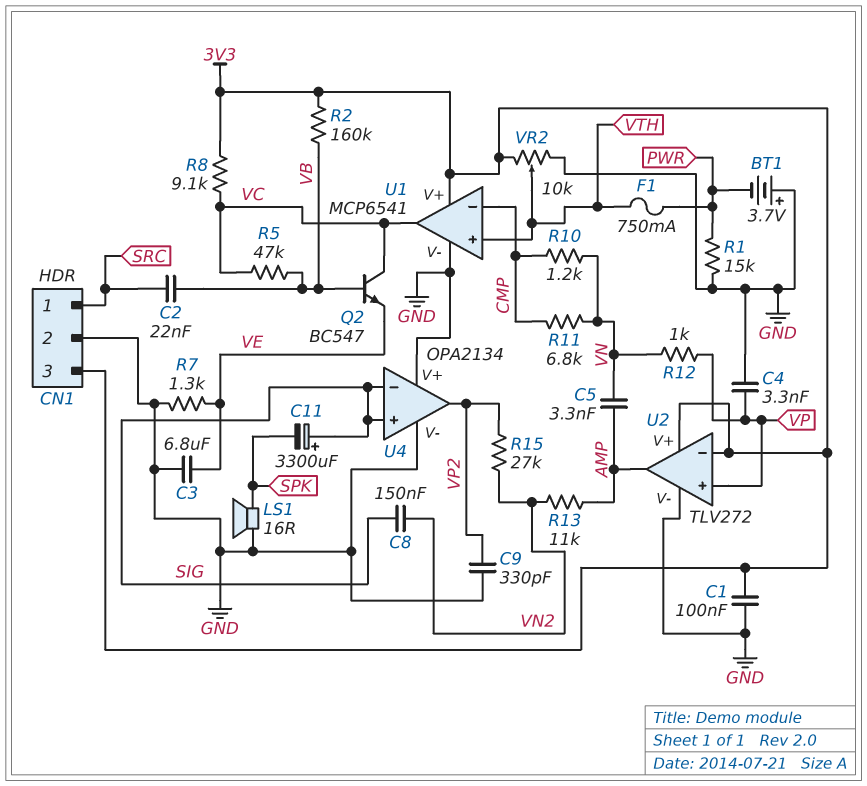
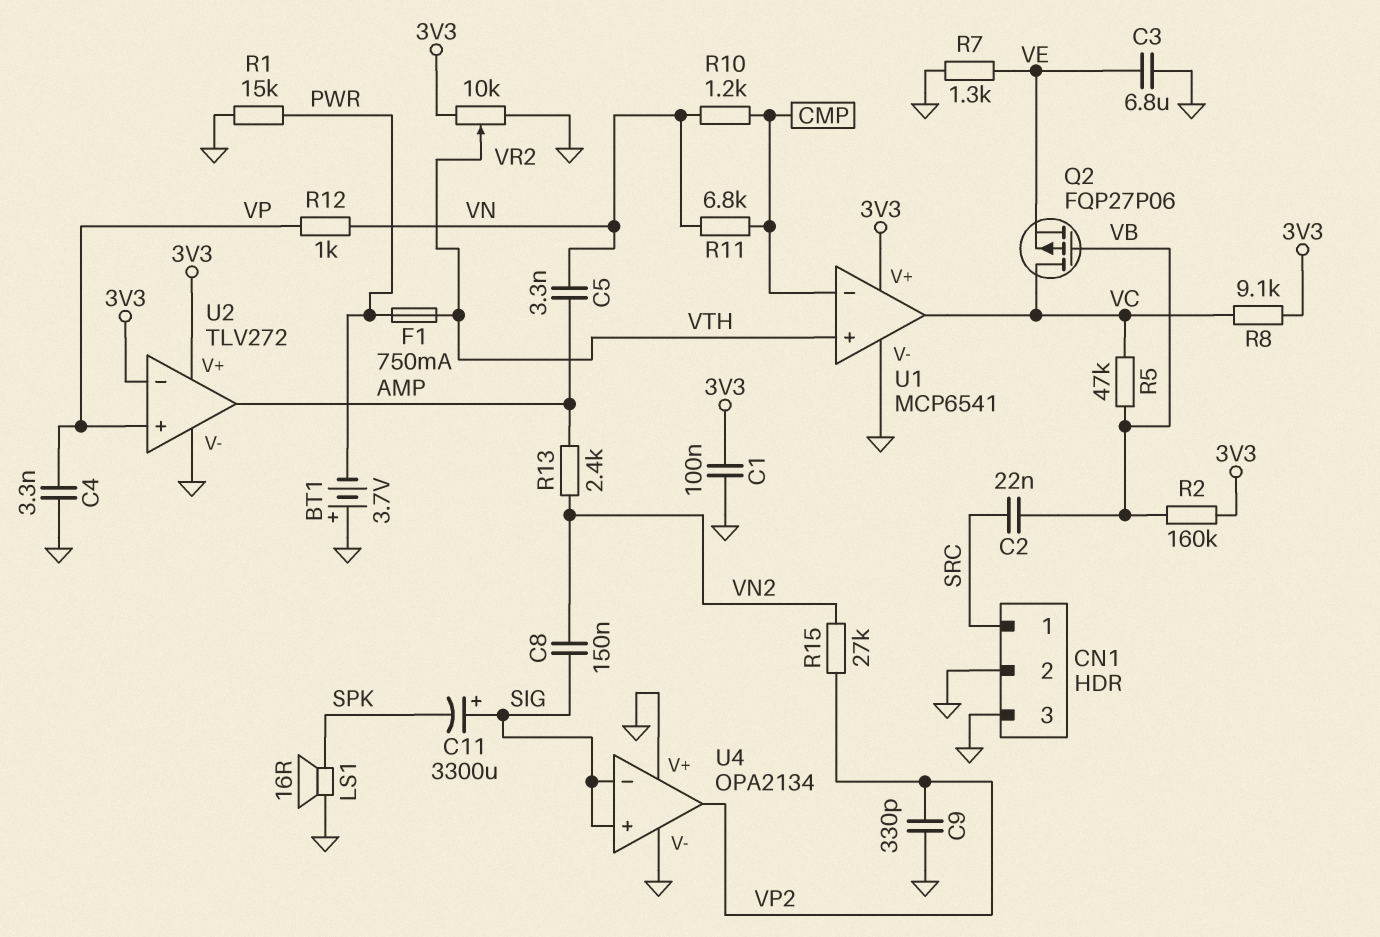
CN1 pin 3: 3V3 -> GND
Q2: NPN BC547 (B VB, C VC, E VE) -> PMOS FQP27P06 (G VB, D VC, S VE)
R13: 11k (AMP, VN2) -> 2.4k (AMP, VN2)

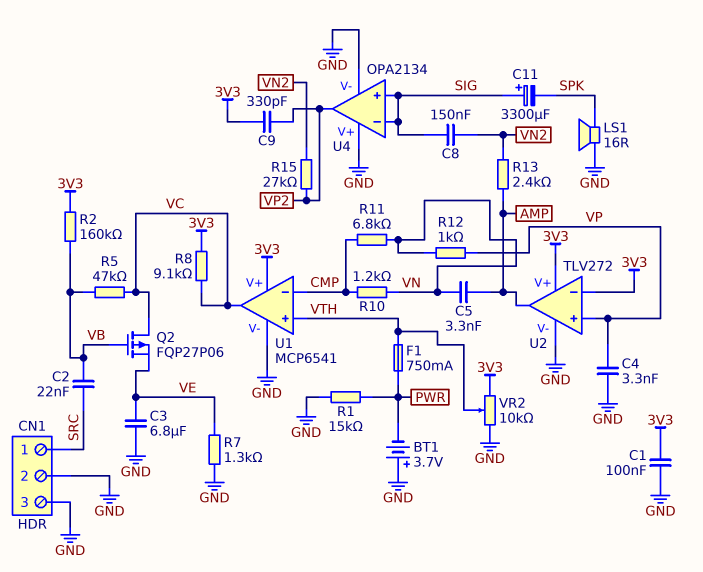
C9: 330pF (GND, VP2) -> 330pF (3V3, VP2)

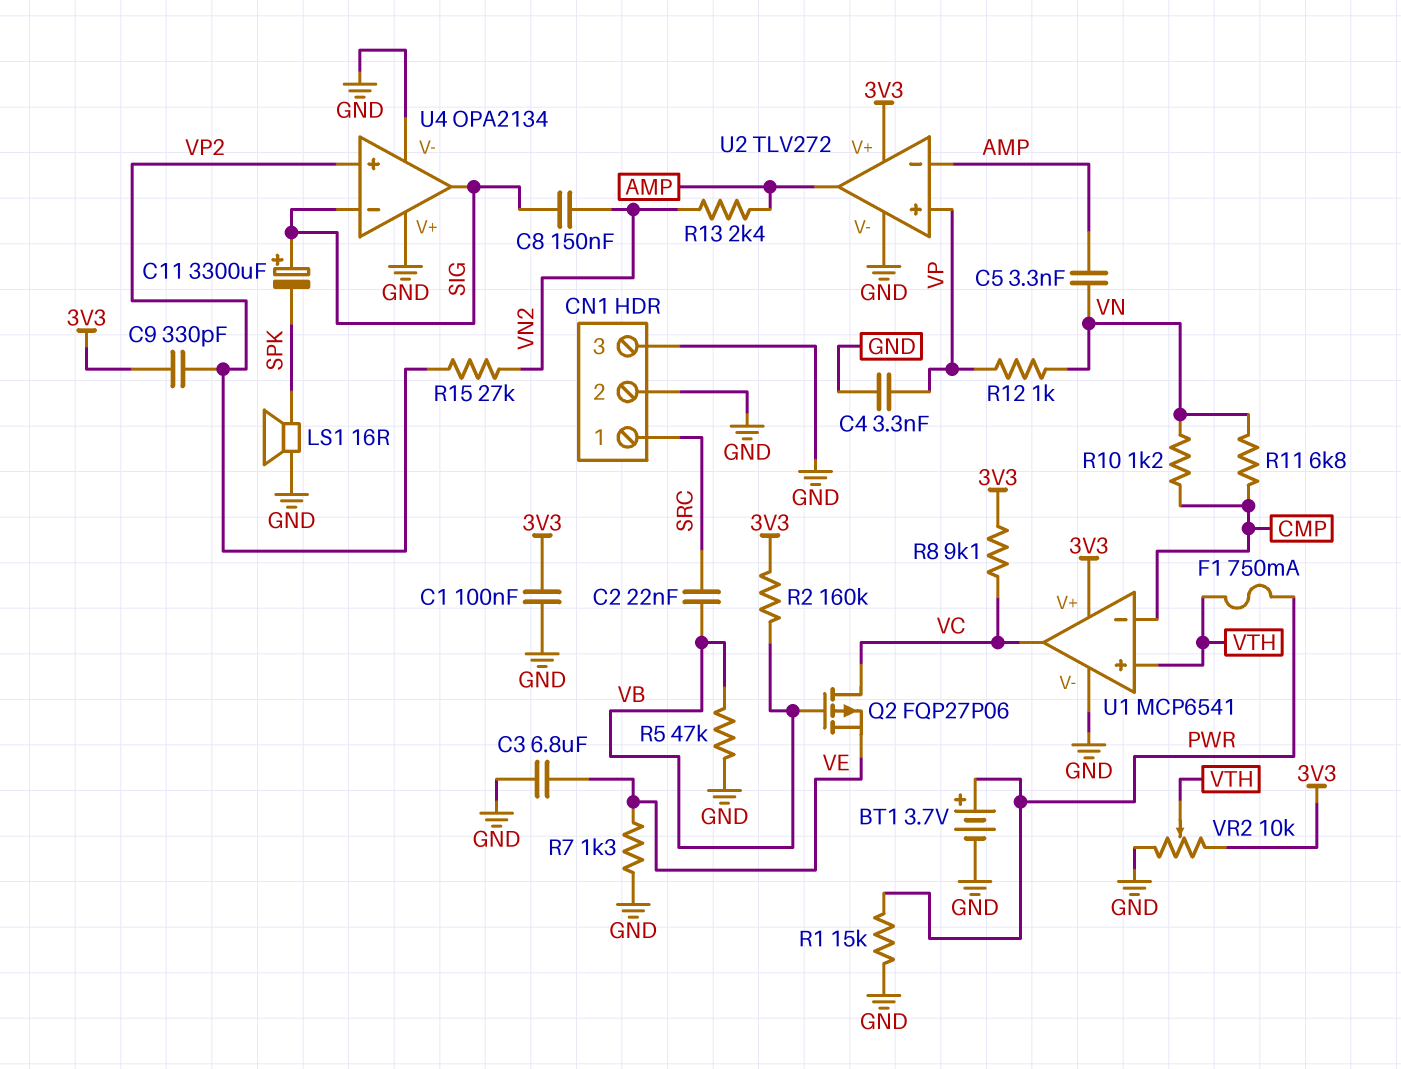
BT1: 3.7V (plus GND, minus PWR) -> 3.7V (plus PWR, minus GND)
R5: 47k (VB, VC) -> 47k (GND, VB)
U2 pin in-: 3V3 -> AMP
U4 pin in+: SIG -> VP2
U4 pin out: VP2 -> SIG

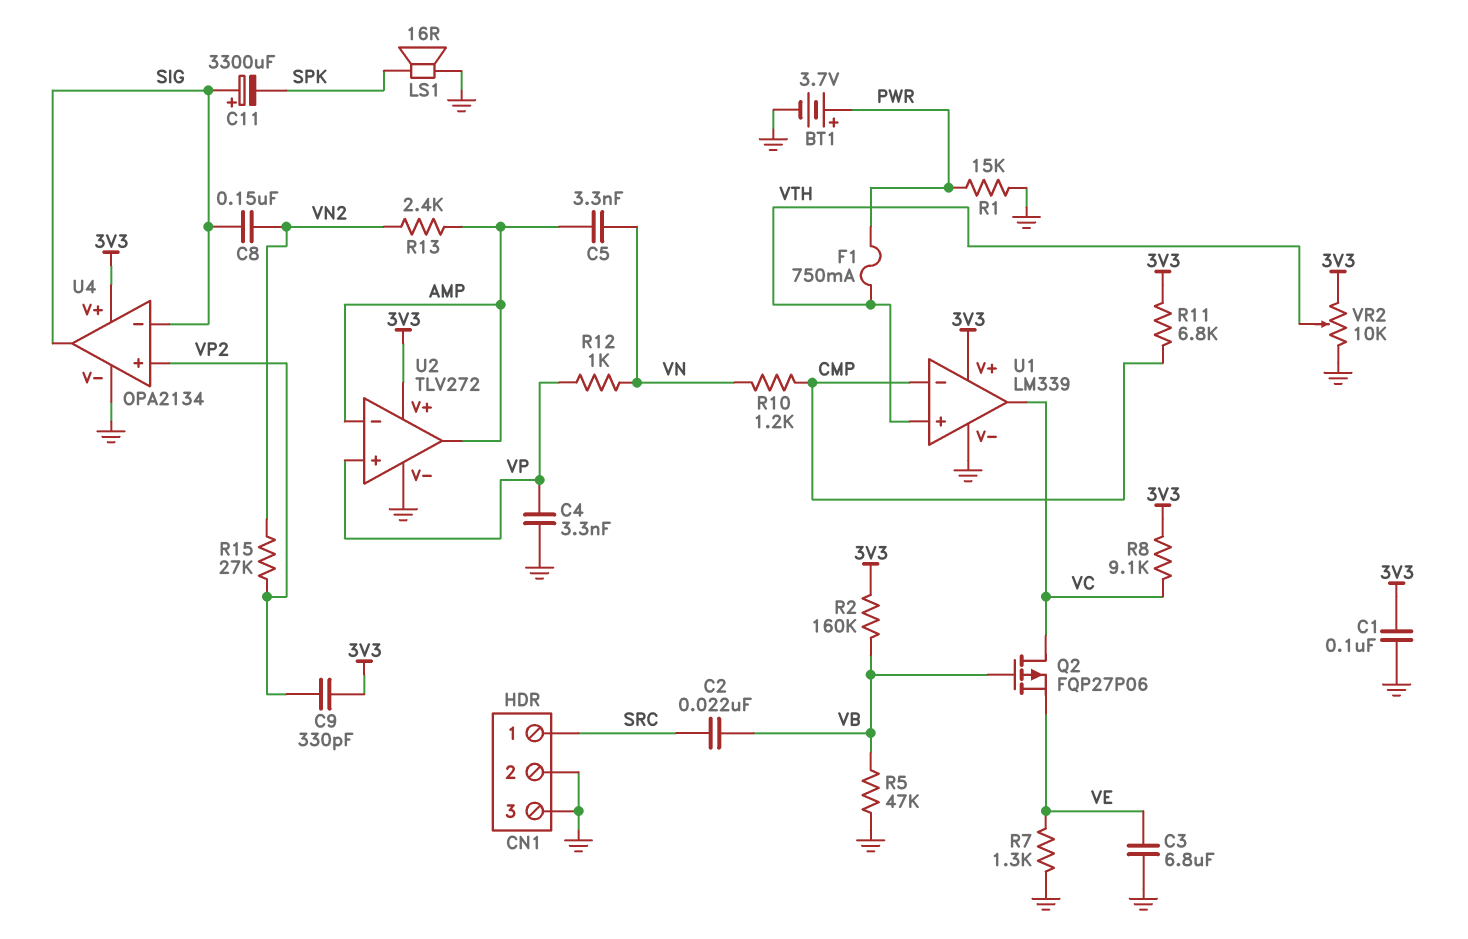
R11: 6.8k (CMP, VN) -> 6.8k (3V3, CMP)
U1: MCP6541 -> LM339
U4 pin V+: GND -> 3V3

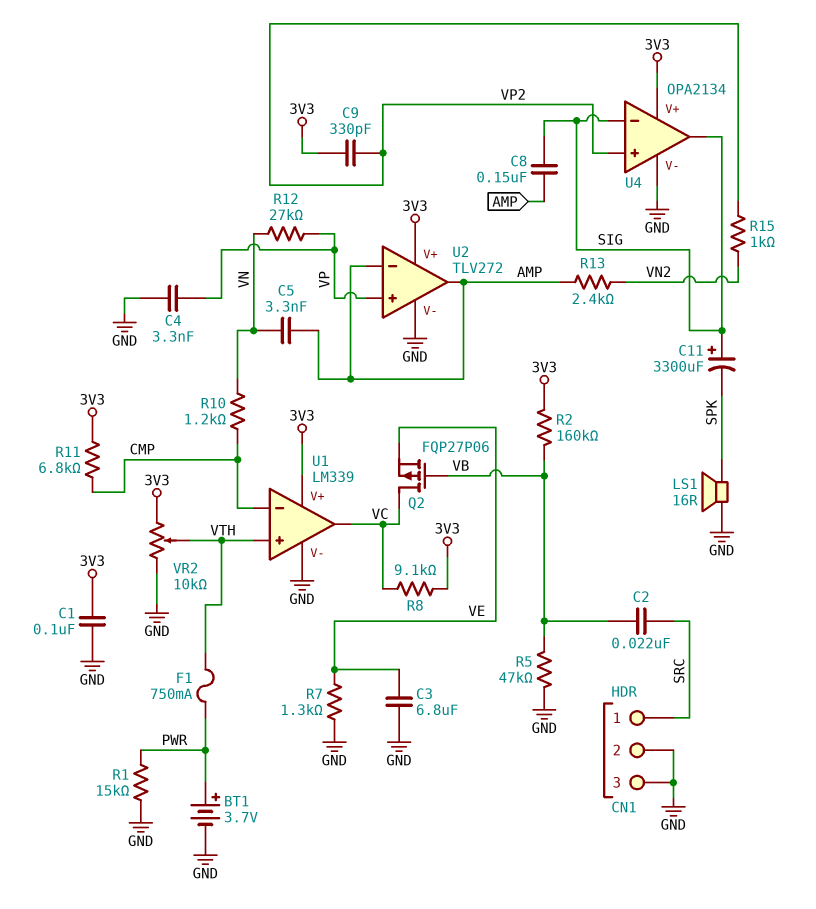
C8: 150nF (SIG, VN2) -> 150nF (AMP, SIG)
R12: 1k (VN, VP) -> 27k (VN, VP)
R15: 27k (VN2, VP2) -> 1k (VN2, VP2)

